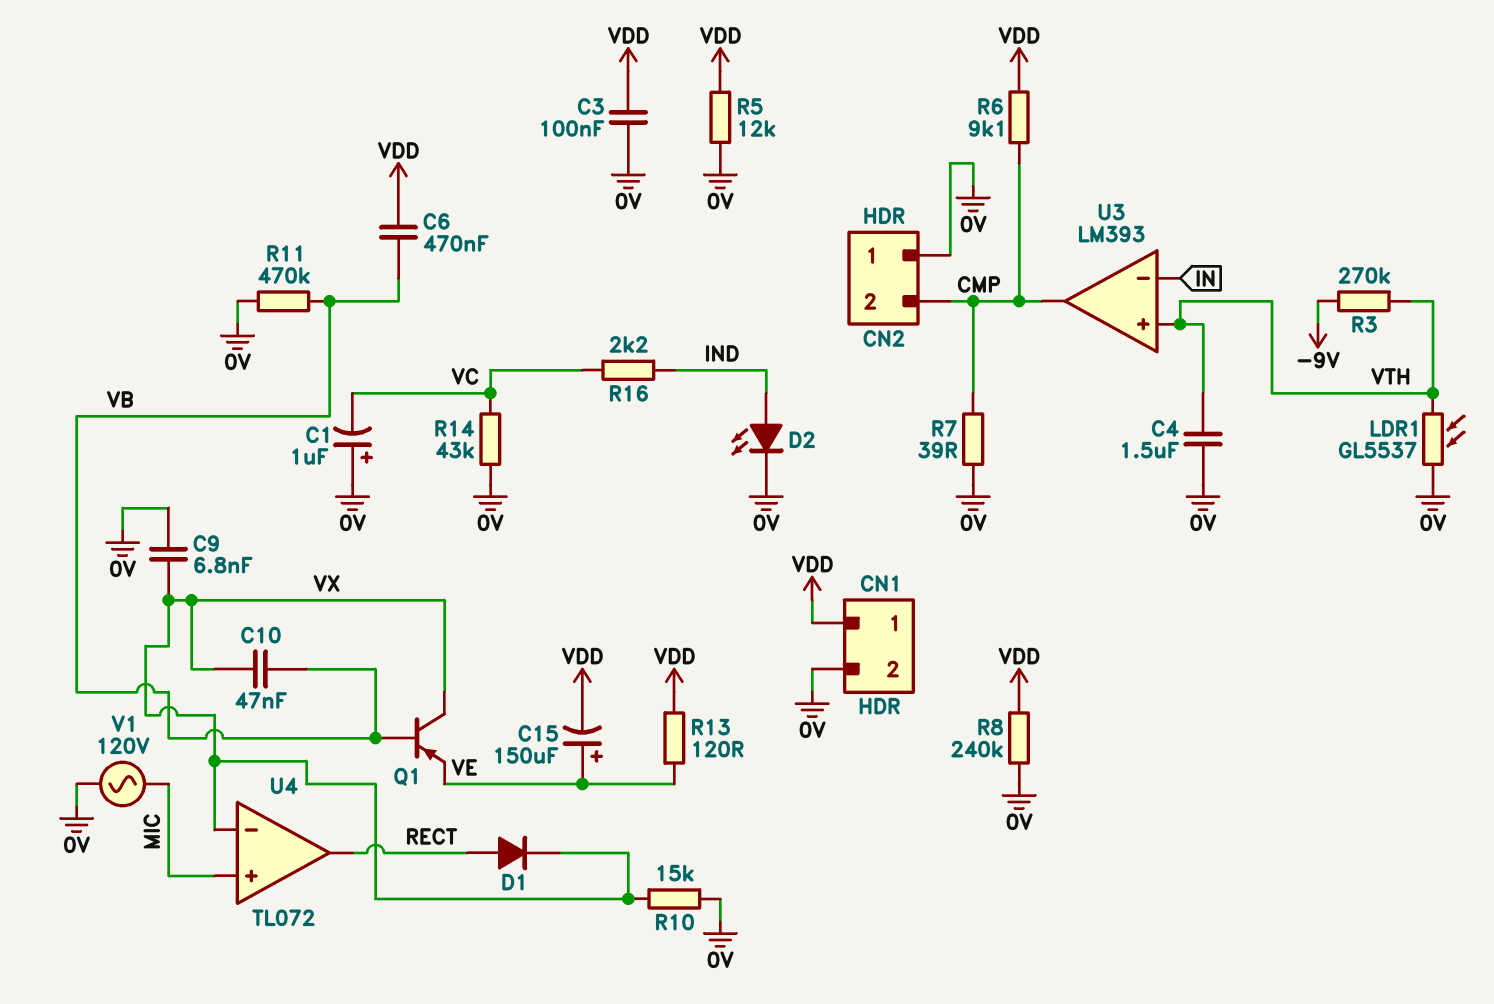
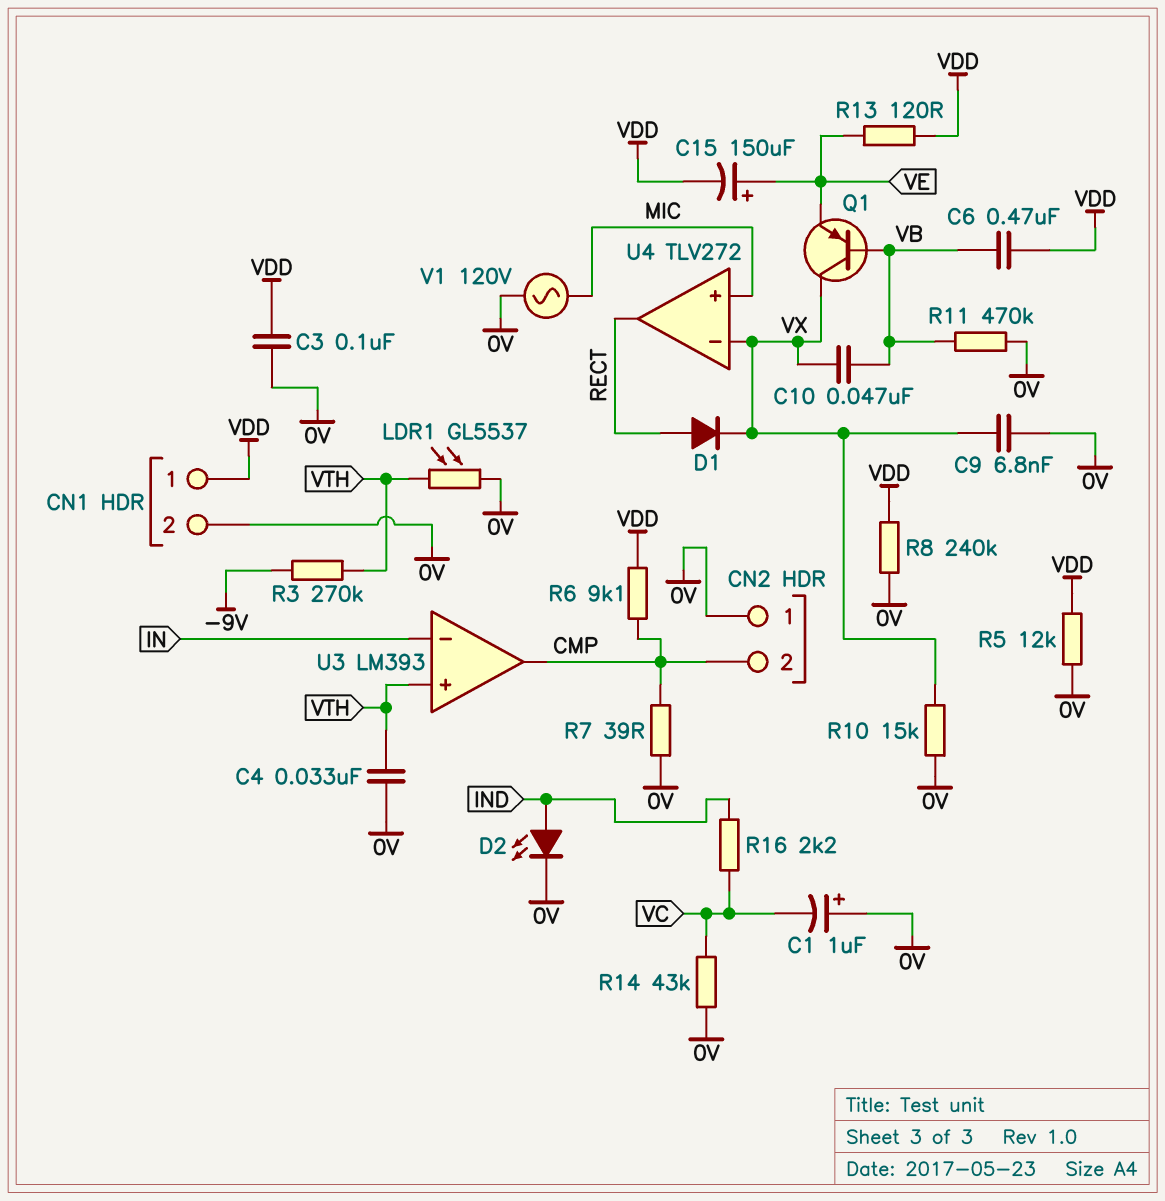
C4: 1.5uF (0V, VTH) -> 33nF (0V, VTH)
U4: TL072 -> TLV272

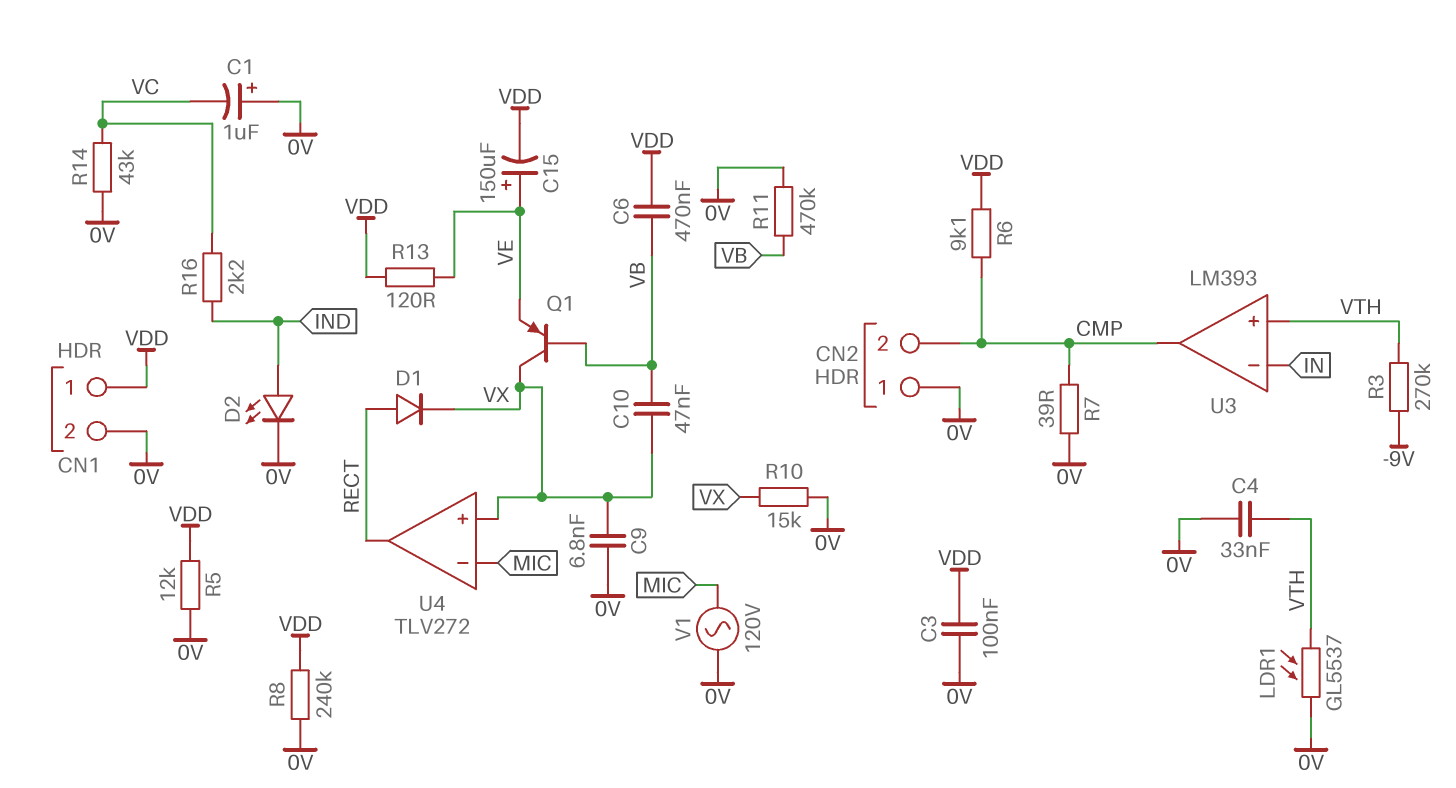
U4 pin in+: MIC -> VX
U4 pin in-: VX -> MIC

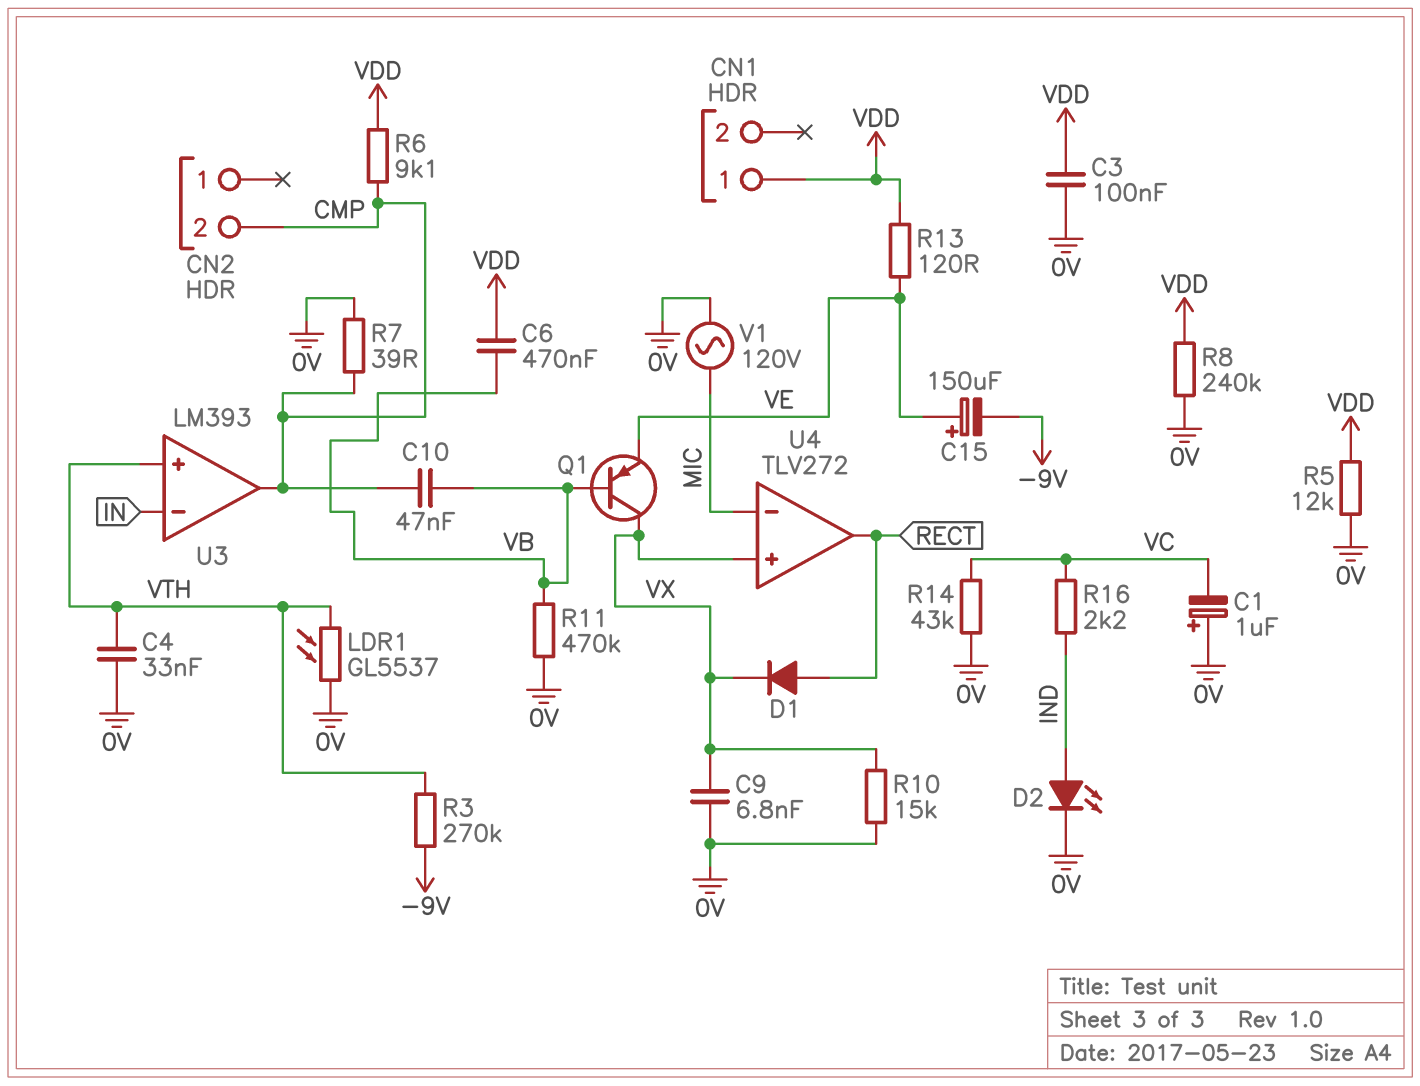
C10: 47nF (VB, VX) -> 47nF (CMP, VB)
C15: 150uF (plus VE, minus VDD) -> 150uF (plus VE, minus -9V)
CN1 pin 2: 0V -> none
CN2 pin 1: 0V -> none

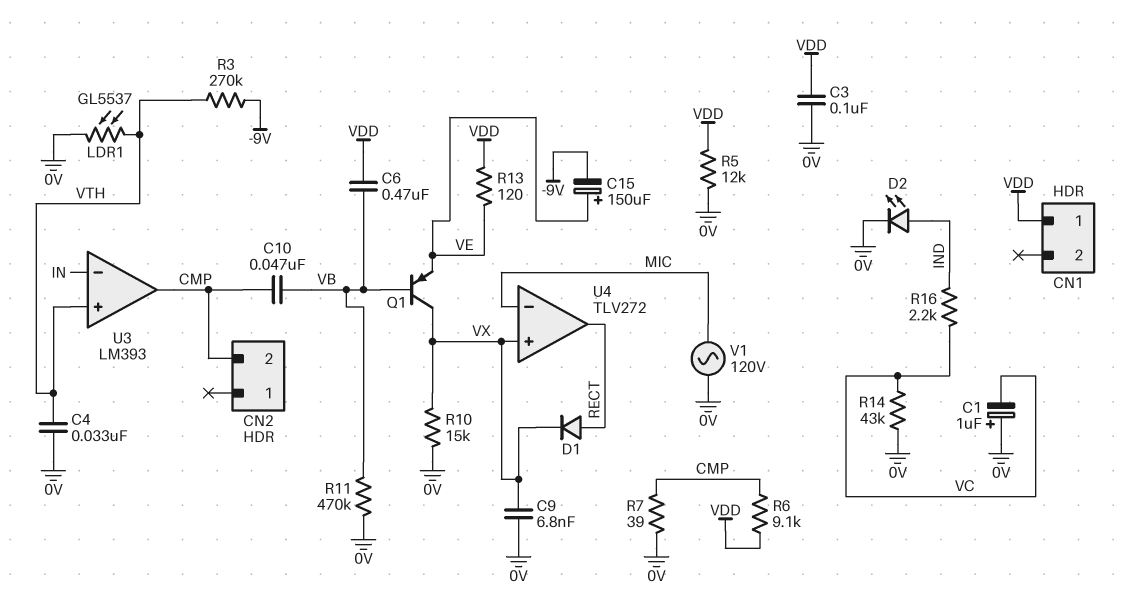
R8: 240k (0V, VDD) -> none

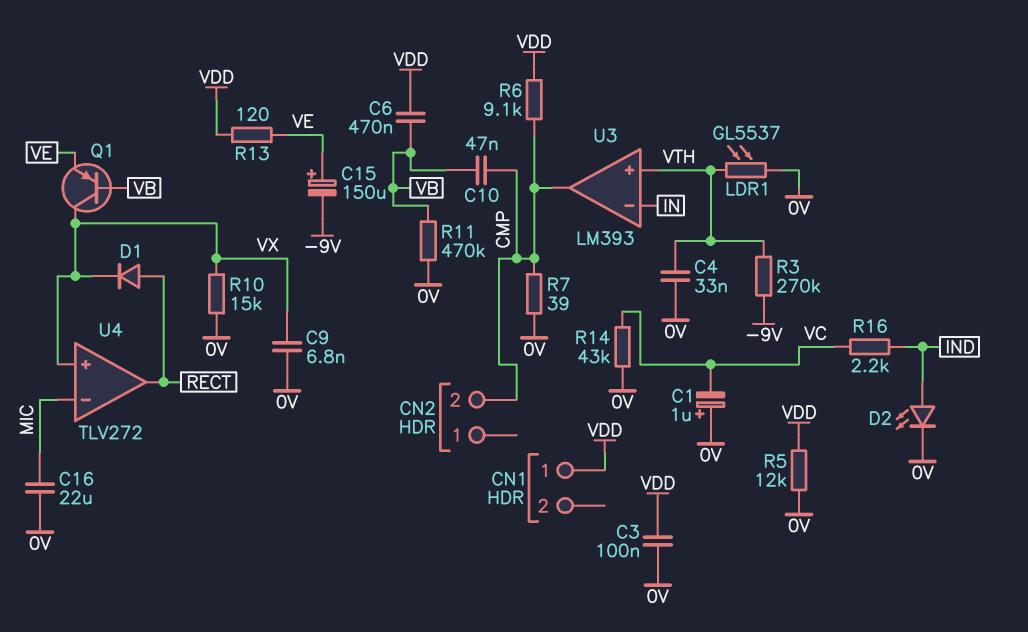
C16: none -> 22uF (0V, MIC)
V1: AC 120V (0V, MIC) -> none

